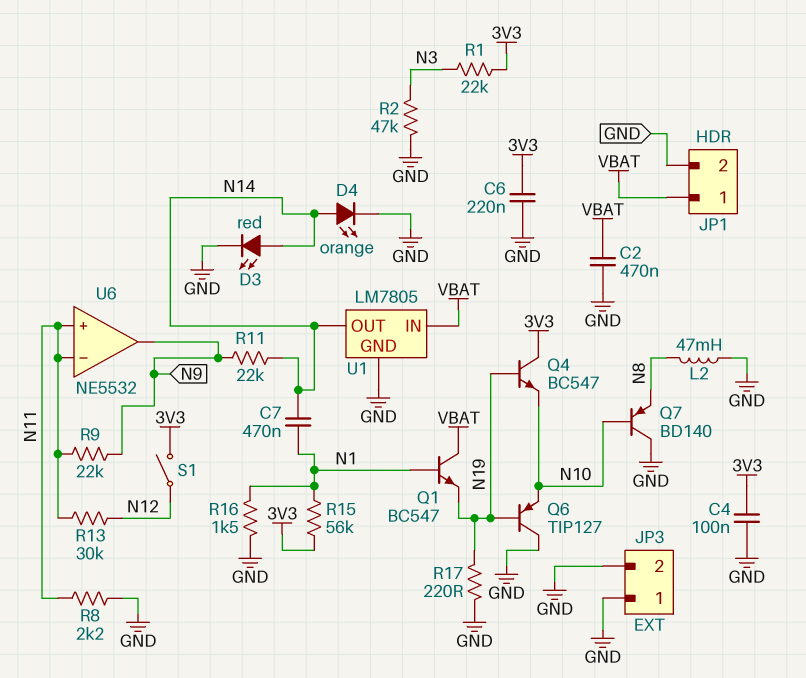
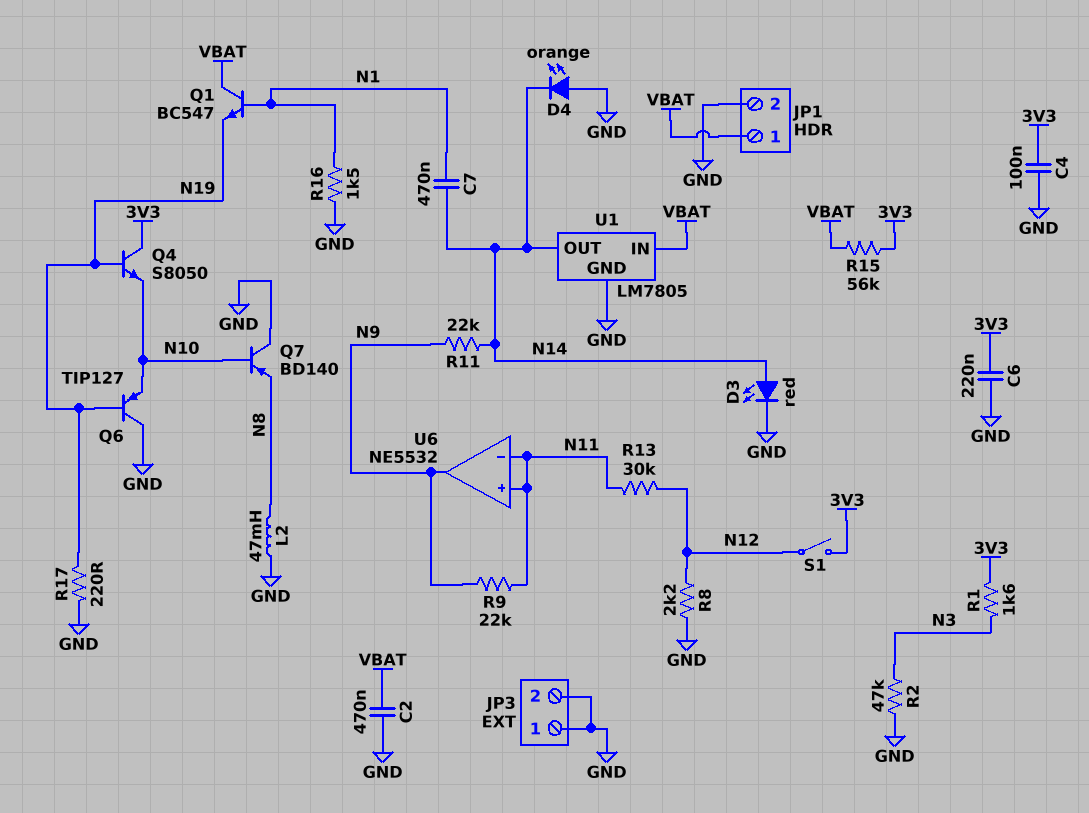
D4: LED orange (A N14, K GND) -> LED orange (A GND, K N14)
Q4: NPN BC547 (B N19, C 3V3, E N10) -> NPN S8050 (B N19, C 3V3, E N10)
R1: 22k (3V3, N3) -> 1.6k (3V3, N3)
R8: 2.2k (GND, N11) -> 2.2k (GND, N12)
R15: 56k (3V3, N1) -> 56k (3V3, VBAT)

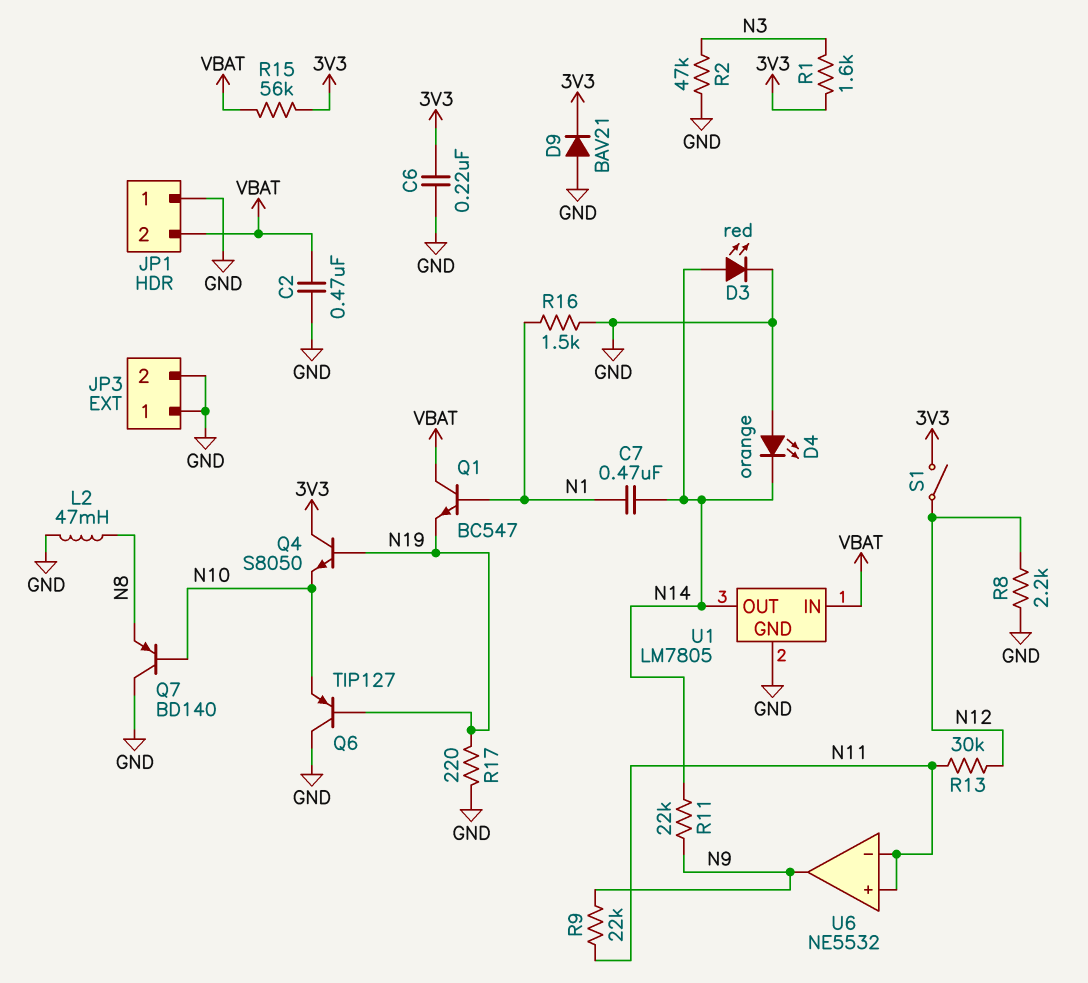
C4: 100nF (3V3, GND) -> none
D9: none -> diode BAV21 (A GND, K 3V3)
JP1 pin 1: VBAT -> GND
JP1 pin 2: GND -> VBAT

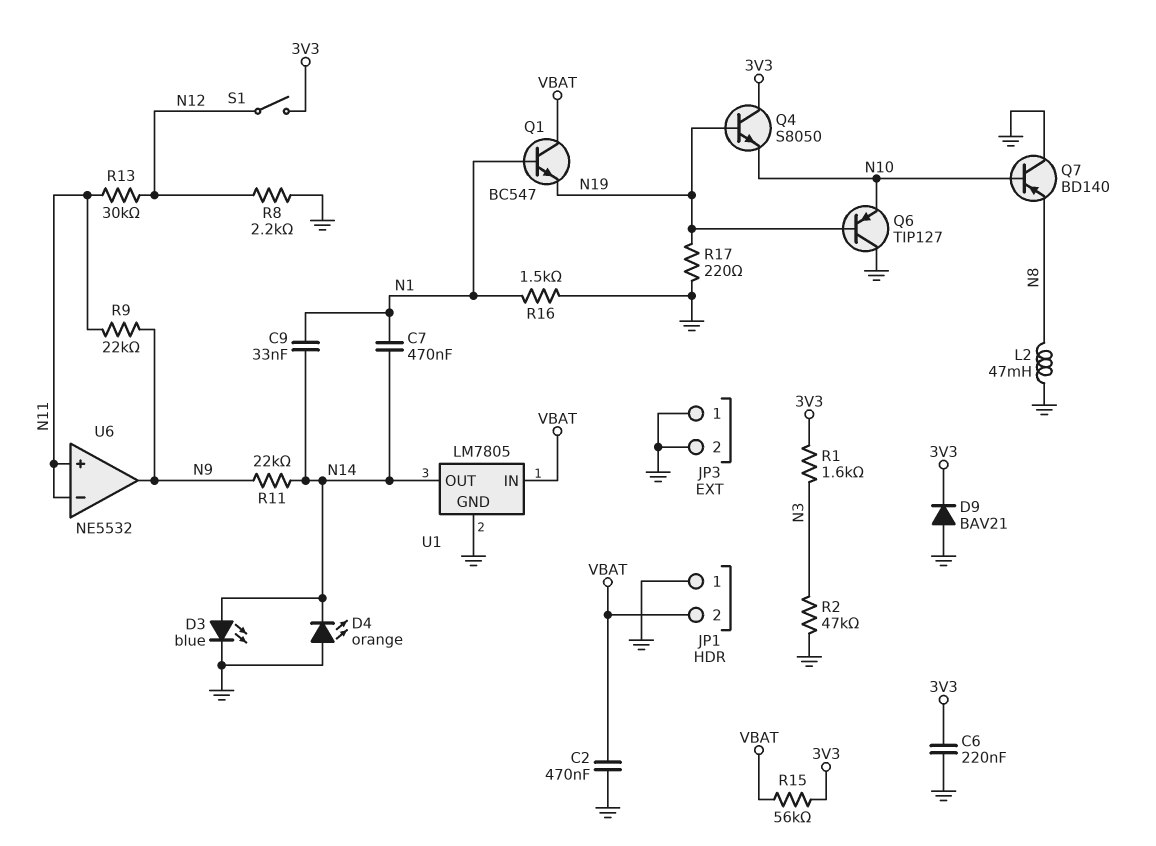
C9: none -> 33nF (N1, N14)
D3: LED red (A N14, K GND) -> LED blue (A N14, K GND)

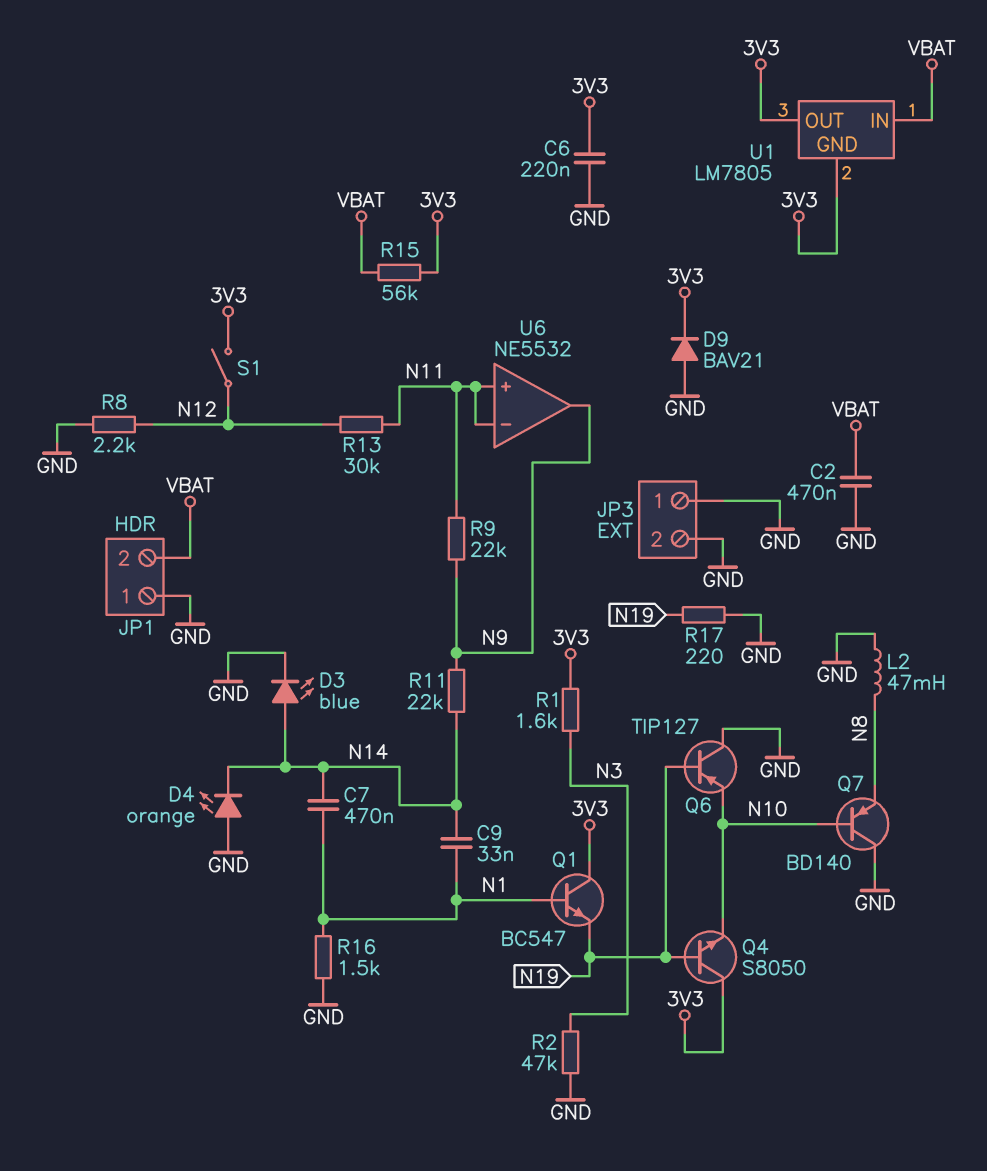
Q1: NPN BC547 (B N1, C VBAT, E N19) -> NPN BC547 (B N1, C 3V3, E N19)
U1 pin GND: GND -> 3V3
U1 pin OUT: N14 -> 3V3

